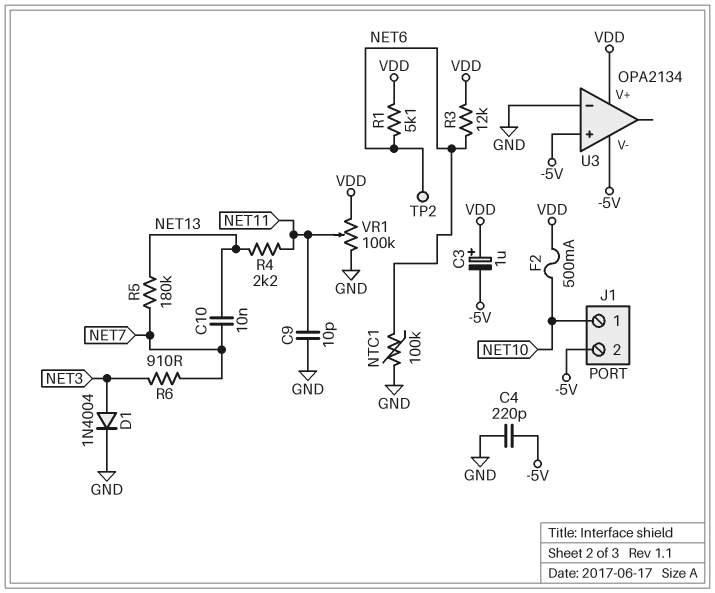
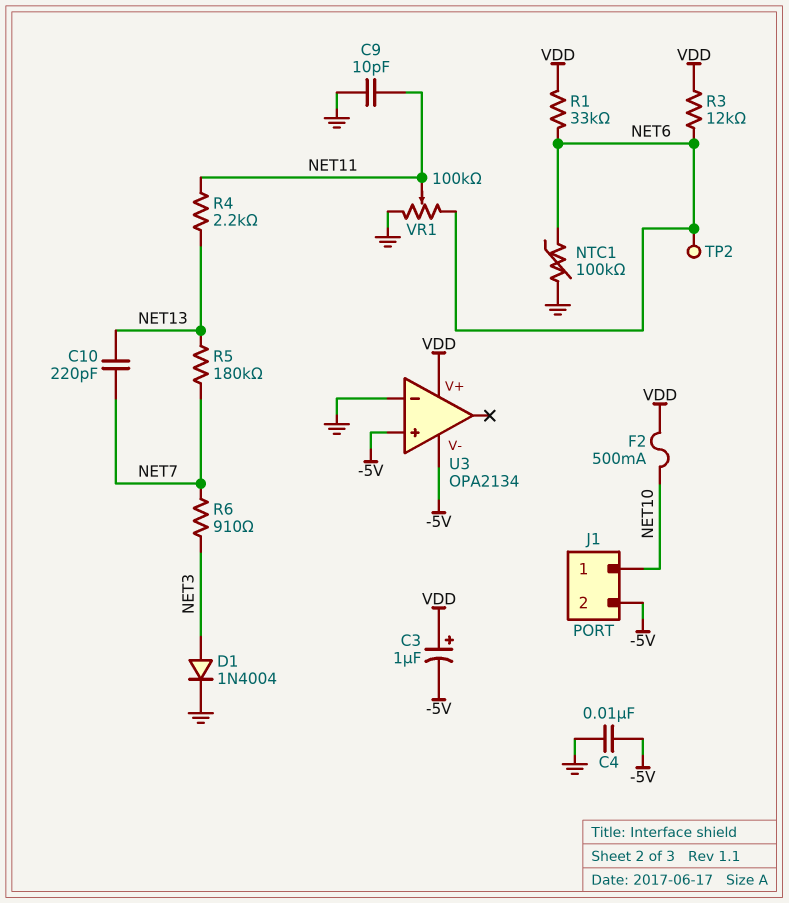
C4: 220pF (-5V, GND) -> 10nF (-5V, GND)
C10: 10nF (NET7, NET13) -> 220pF (NET7, NET13)
R1: 5.1k (NET6, VDD) -> 33k (NET6, VDD)
VR1: 100k (GND, VDD, wiper NET11) -> 100k (GND, NET6, wiper NET11)

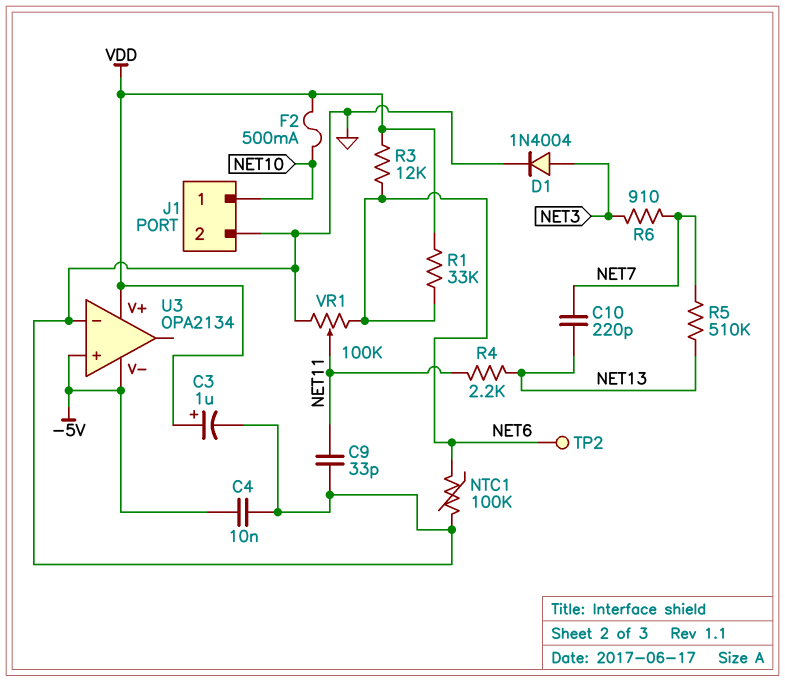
C3: 1uF (plus VDD, minus -5V) -> 1uF (plus VDD, minus GND)
C9: 10pF (GND, NET11) -> 33pF (GND, NET11)
J1 pin 2: -5V -> GND
R5: 180k (NET7, NET13) -> 510k (NET7, NET13)

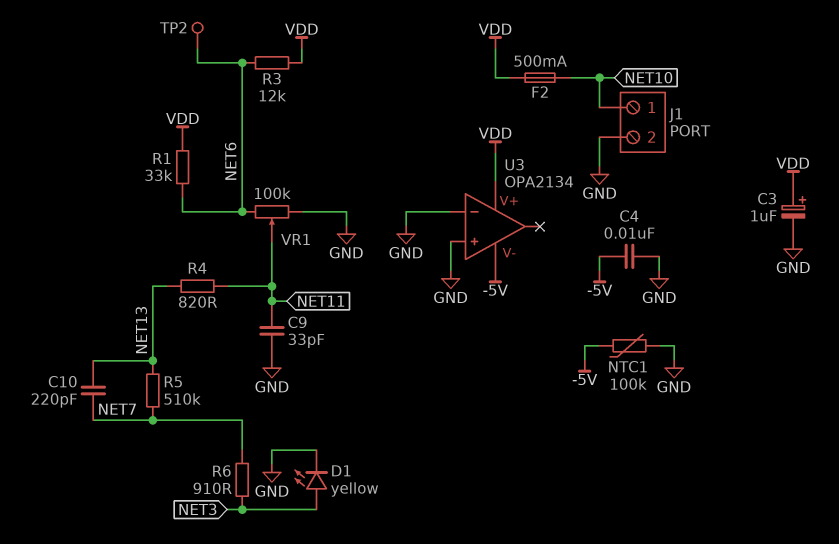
D1: diode 1N4004 (A NET3, K GND) -> LED yellow (A NET3, K GND)
NTC1: 100k (GND, NET6) -> 100k (-5V, GND)
R4: 2.2k (NET11, NET13) -> 820 (NET11, NET13)
U3 pin in+: -5V -> GND

